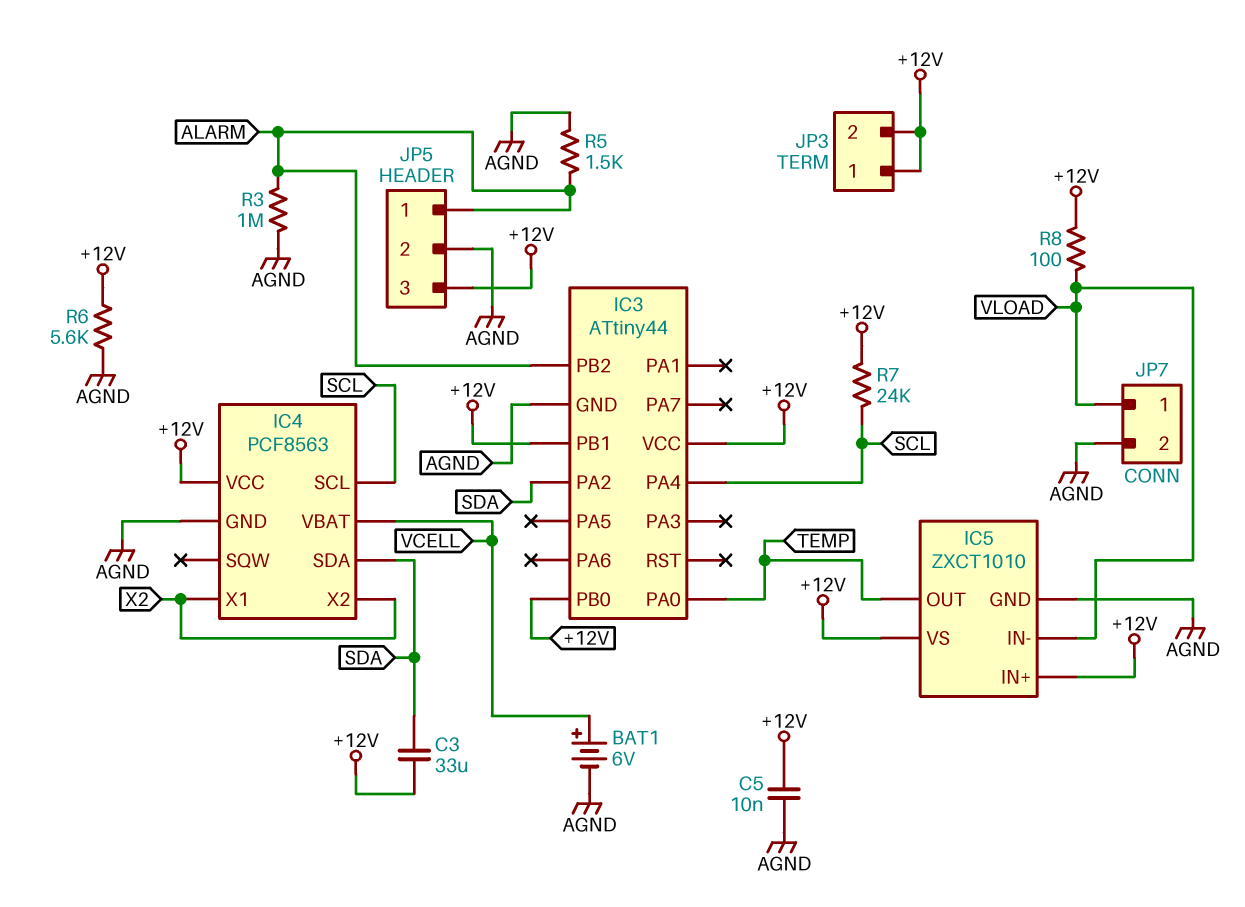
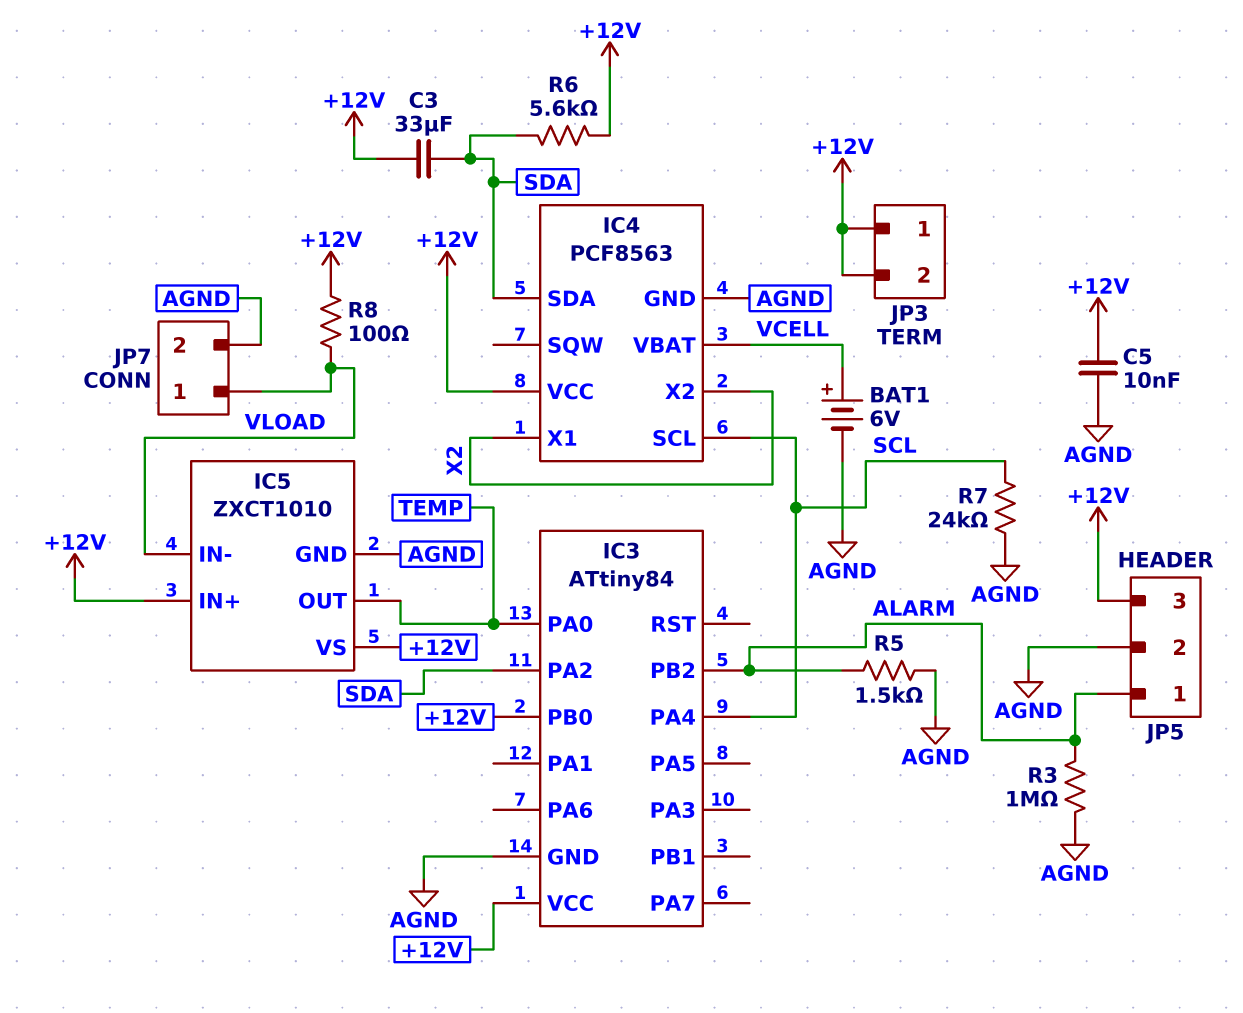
IC3: ATtiny44 -> ATtiny84
IC3 pin PB1: +12V -> none
R6: 5.6k (+12V, AGND) -> 5.6k (+12V, SDA)
R7: 24k (+12V, SCL) -> 24k (AGND, SCL)

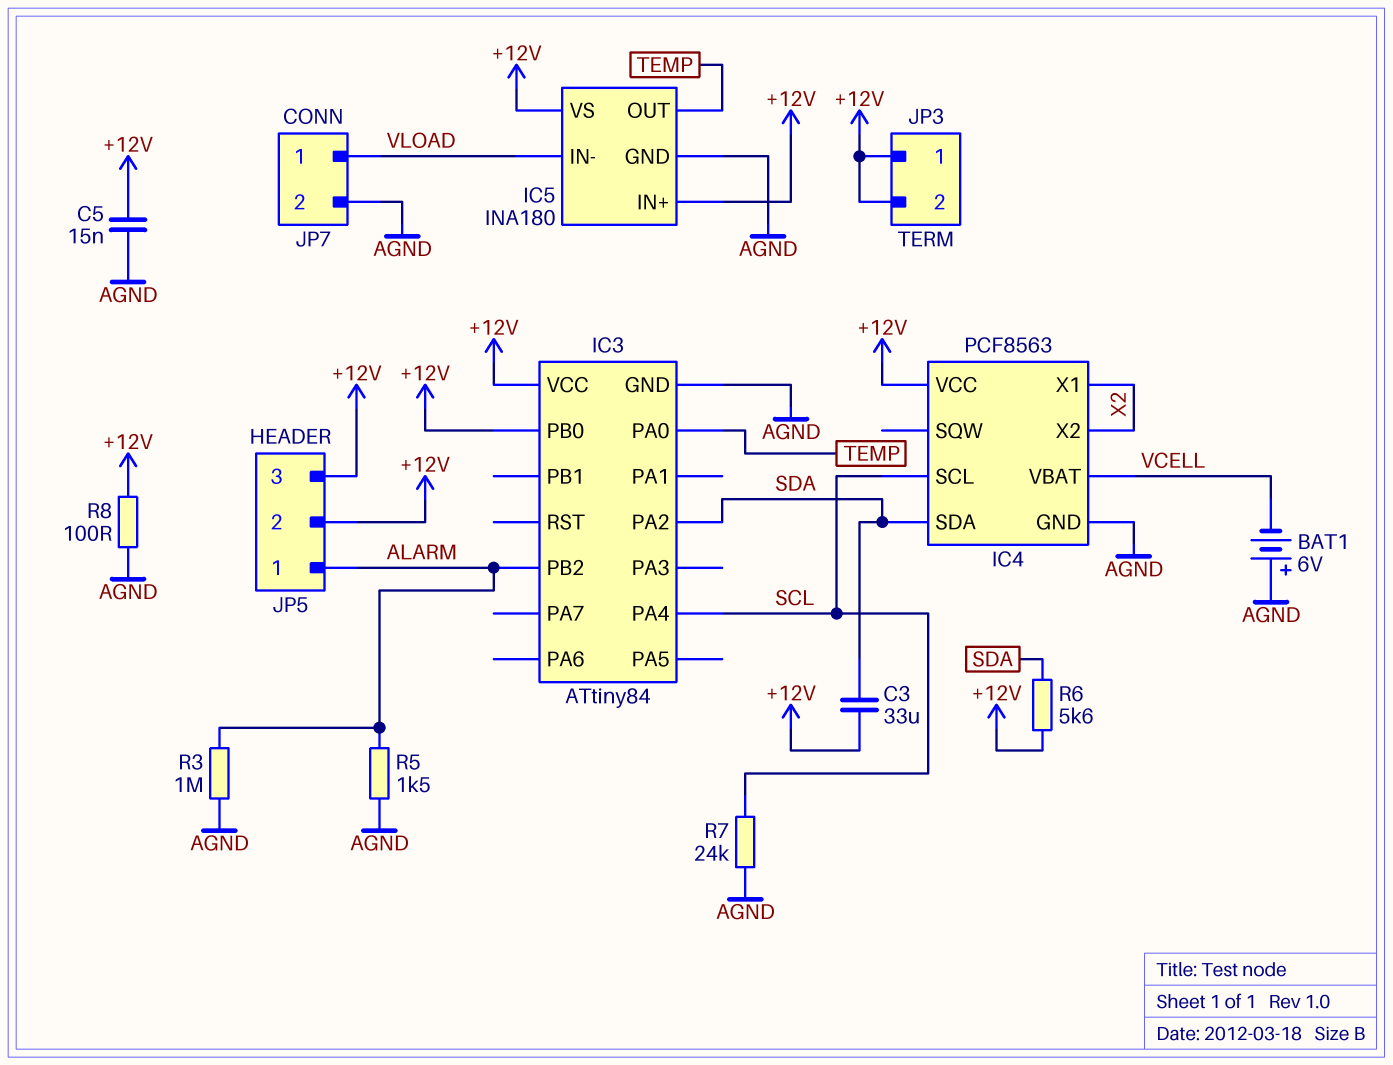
BAT1: 6V (plus VCELL, minus AGND) -> 6V (plus AGND, minus VCELL)
C5: 10nF (+12V, AGND) -> 15nF (+12V, AGND)
IC5: ZXCT1010 -> INA180
JP5 pin 2: AGND -> +12V
R8: 100 (+12V, VLOAD) -> 100 (+12V, AGND)

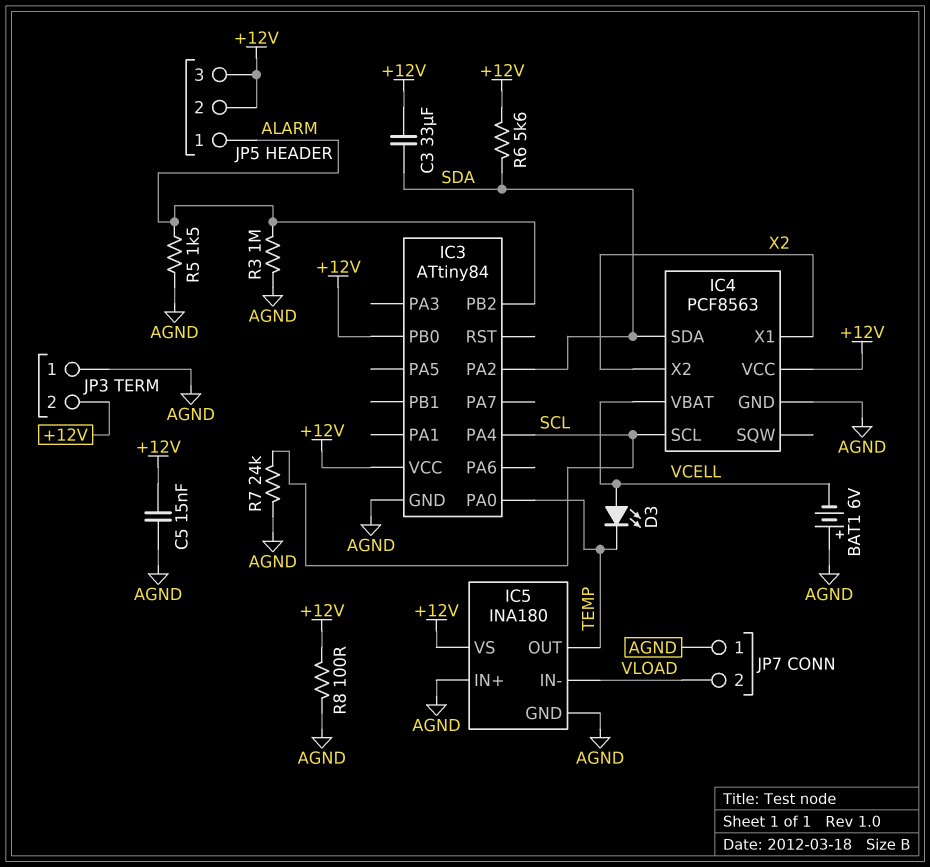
D3: none -> LED (A VCELL, K TEMP)
IC5 pin IN+: +12V -> AGND
JP3 pin 1: +12V -> AGND
JP7 pin 1: VLOAD -> AGND
JP7 pin 2: AGND -> VLOAD

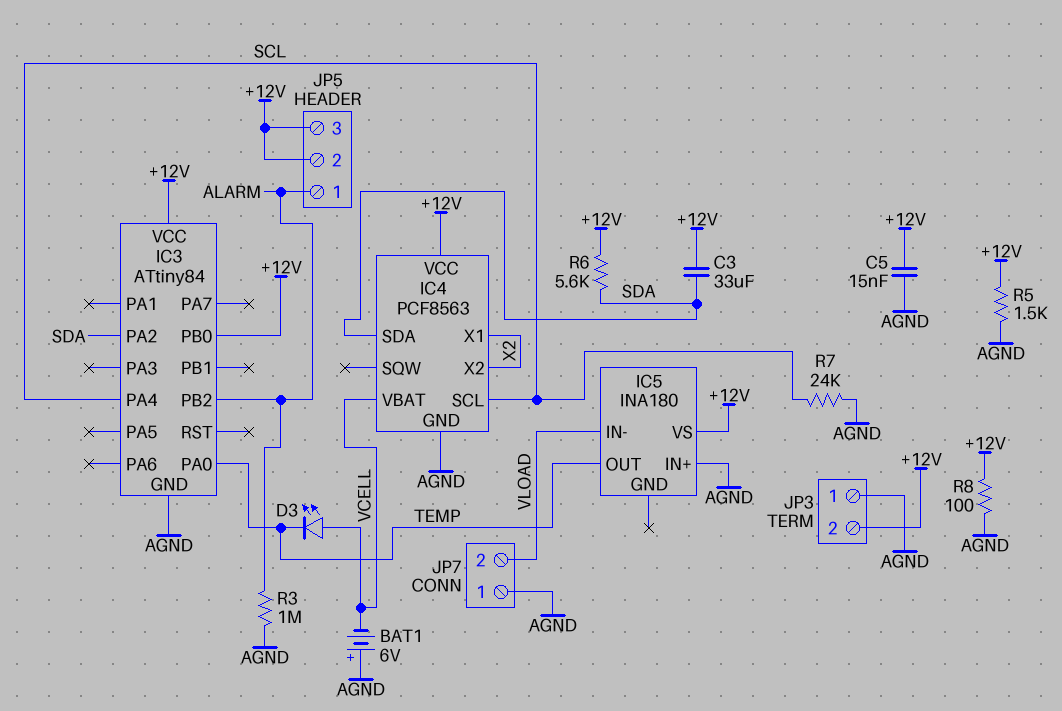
IC5 pin GND: AGND -> none
R5: 1.5k (AGND, ALARM) -> 1.5k (+12V, AGND)

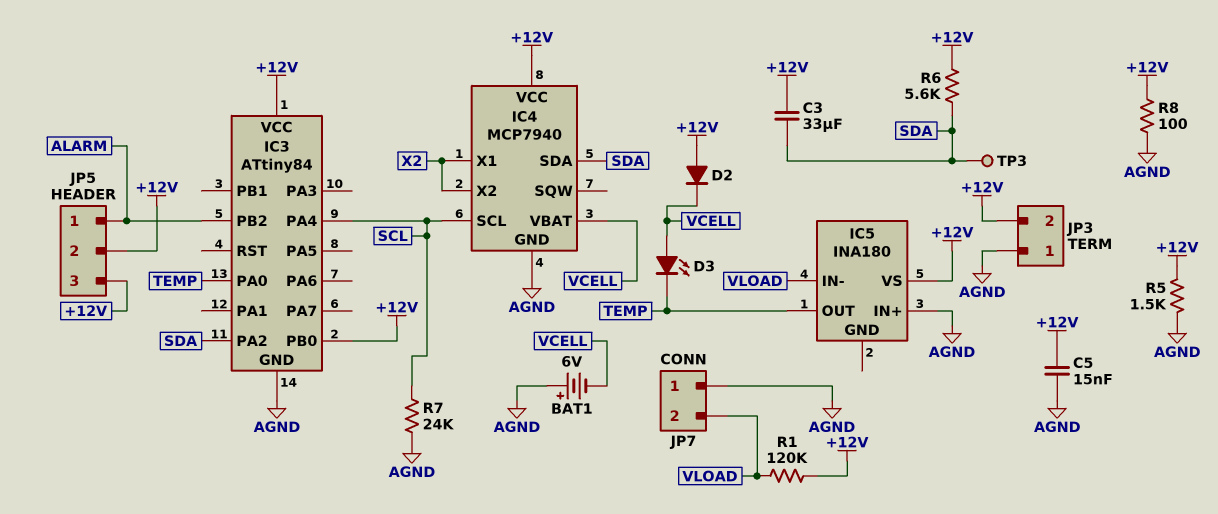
D2: none -> diode (A +12V, K VCELL)
IC4: PCF8563 -> MCP7940
R1: none -> 120k (+12V, VLOAD)
R3: 1M (AGND, ALARM) -> none
TP3: none -> test point (SDA)

